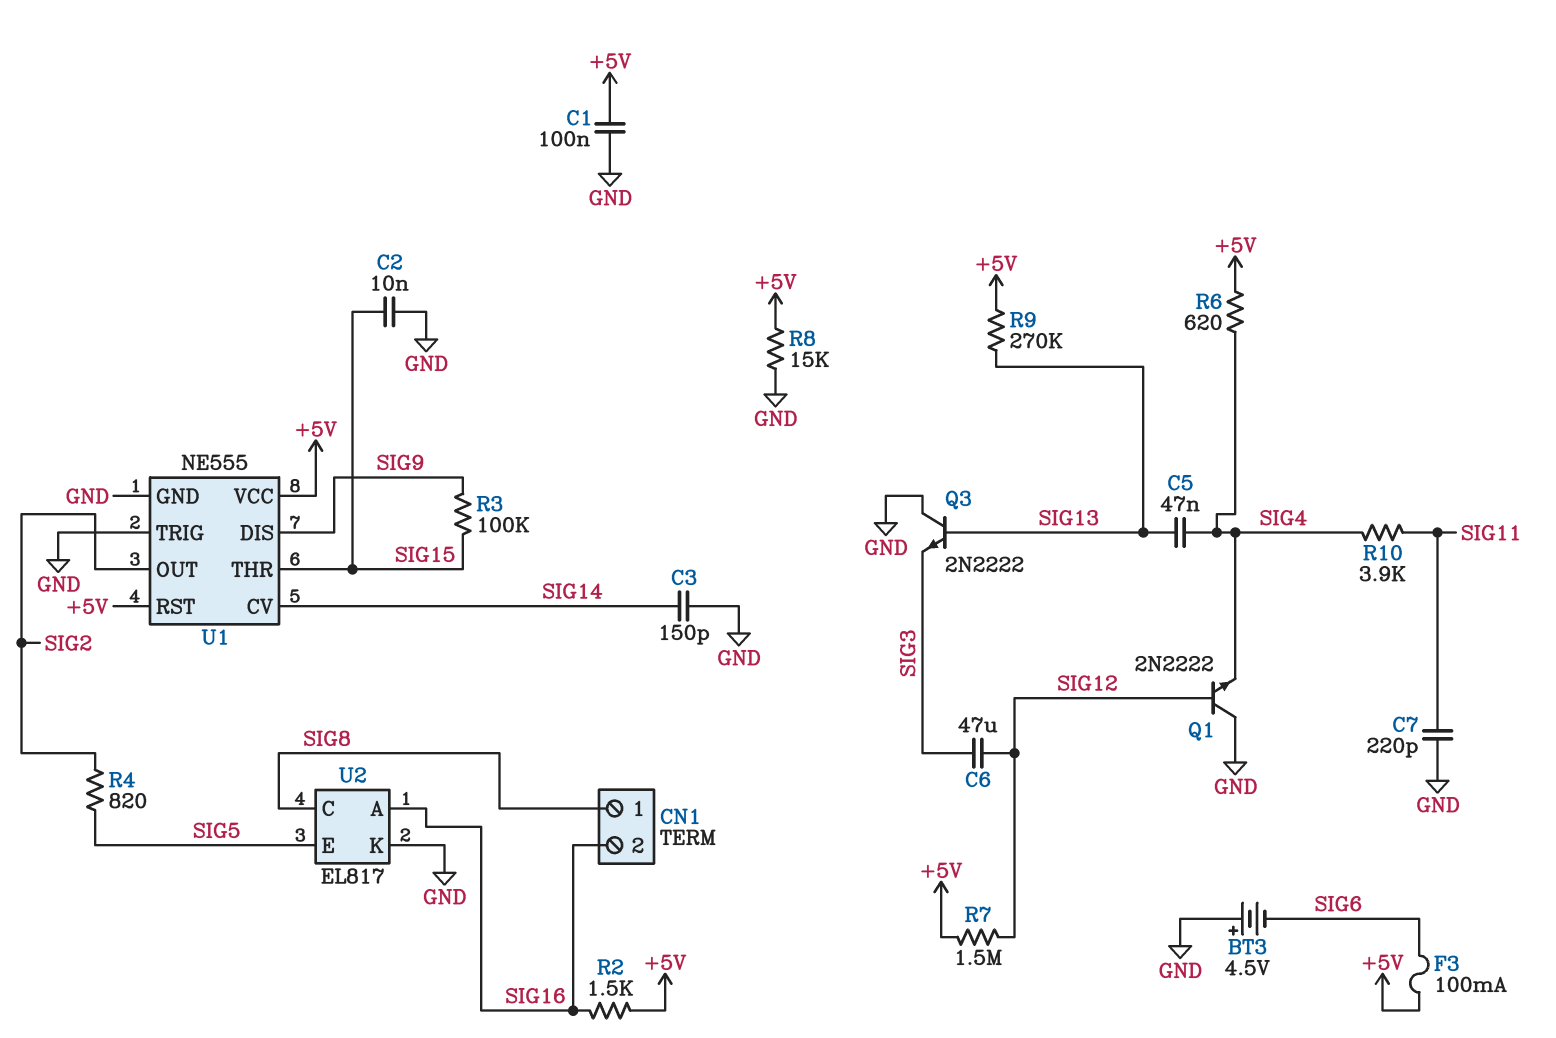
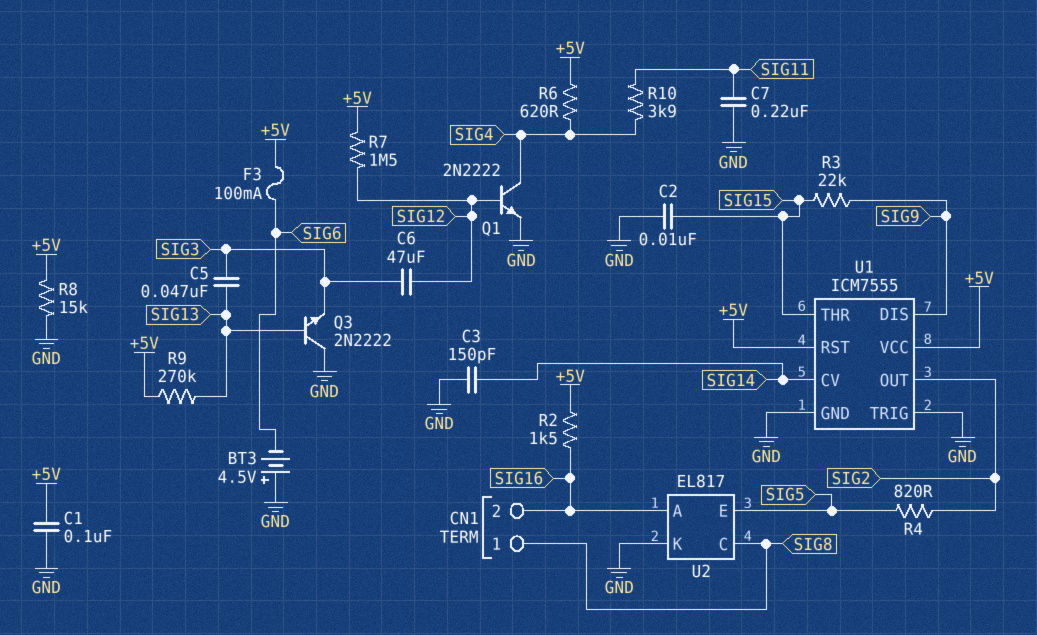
C5: 47nF (SIG4, SIG13) -> 47nF (SIG3, SIG13)
C7: 220pF (GND, SIG11) -> 220nF (GND, SIG11)
Q1: NPN 2N2222 (B SIG12, C GND, E SIG4) -> NPN 2N2222 (B SIG12, C SIG4, E GND)
R3: 100k (SIG9, SIG15) -> 22k (SIG9, SIG15)
U1: NE555 -> ICM7555

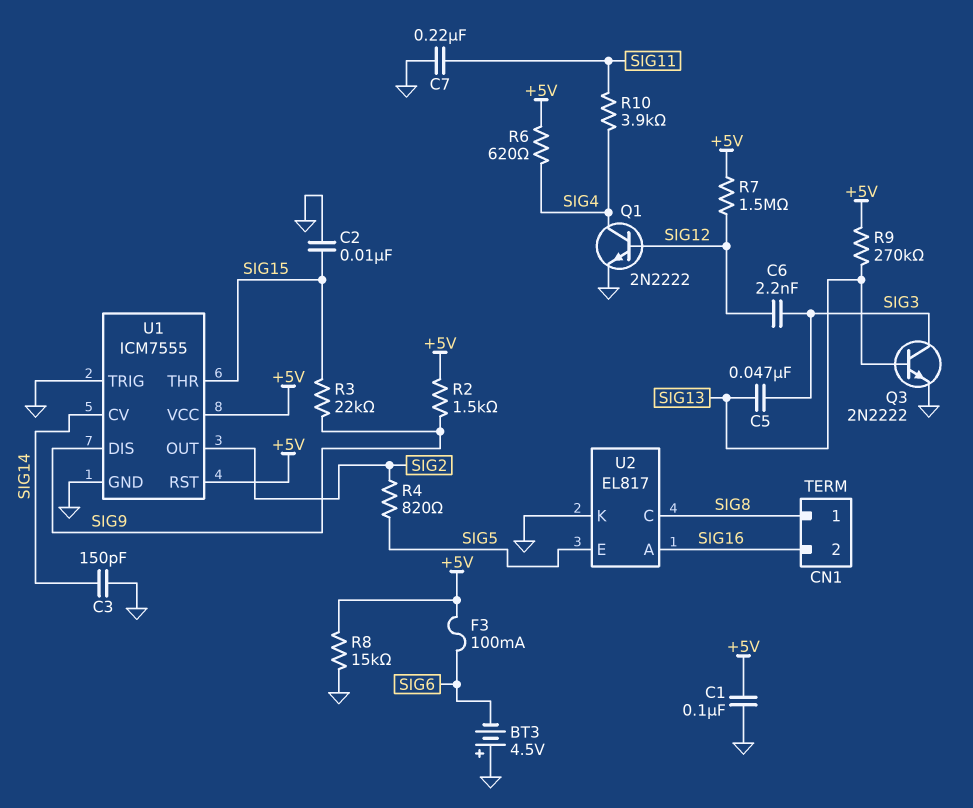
C6: 47uF (SIG3, SIG12) -> 2.2nF (SIG3, SIG12)
Q3: NPN 2N2222 (B SIG13, C GND, E SIG3) -> NPN 2N2222 (B SIG13, C SIG3, E GND)
R2: 1.5k (+5V, SIG16) -> 1.5k (+5V, SIG9)

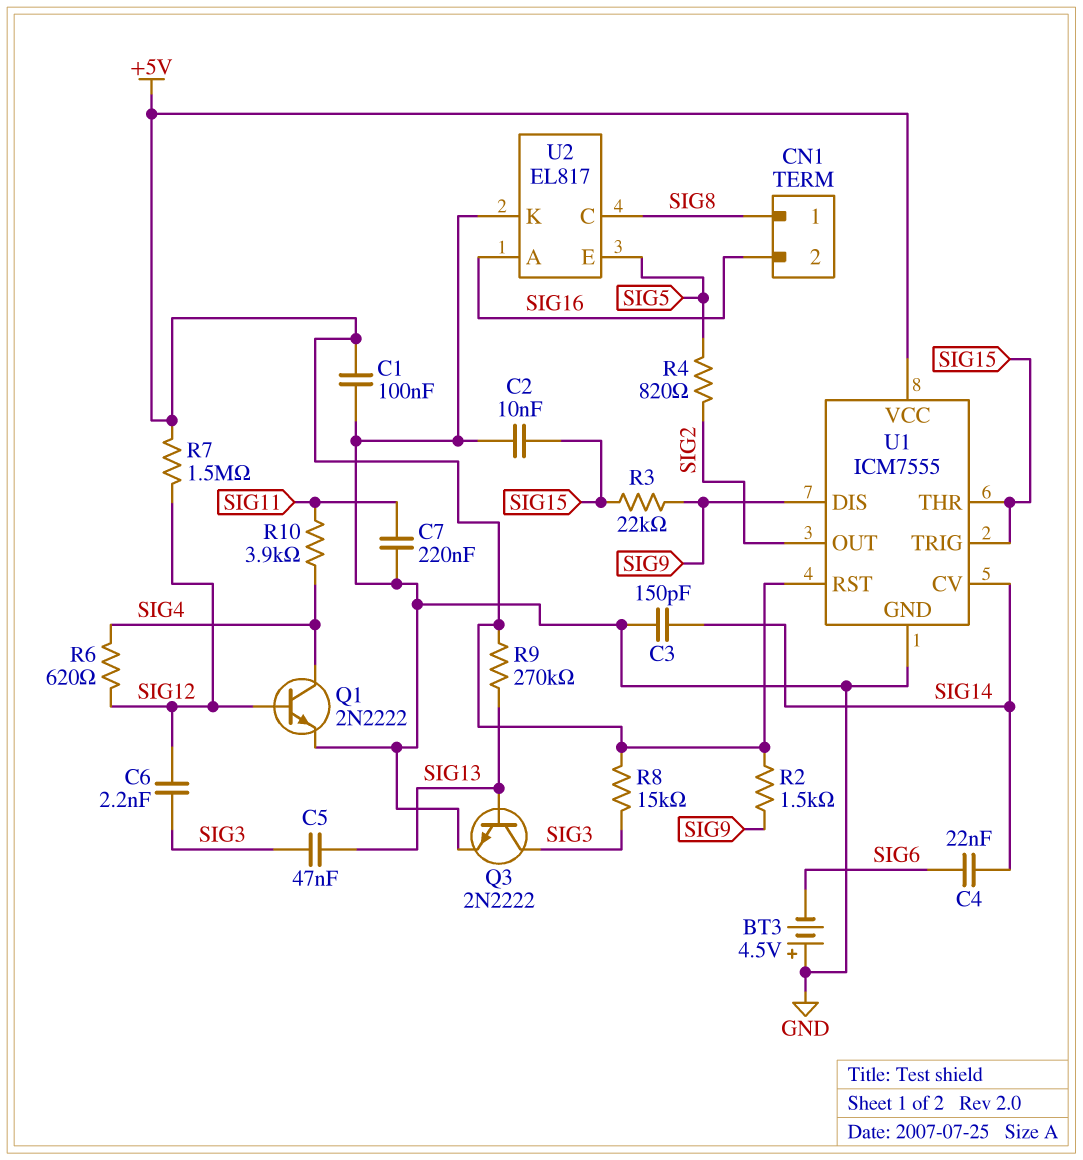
C4: none -> 22nF (SIG6, SIG14)
F3: 100mA (+5V, SIG6) -> none
R6: 620 (+5V, SIG4) -> 620 (SIG4, SIG12)
R8: 15k (+5V, GND) -> 15k (+5V, SIG3)
U1 pin TRIG: GND -> SIG15

